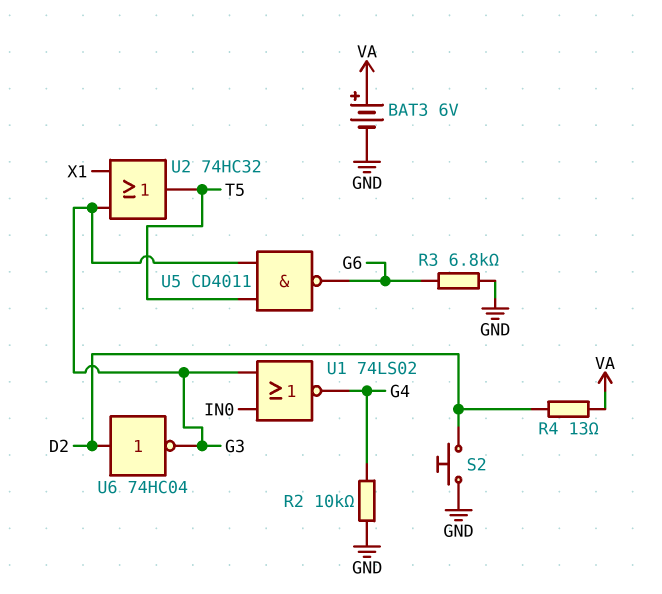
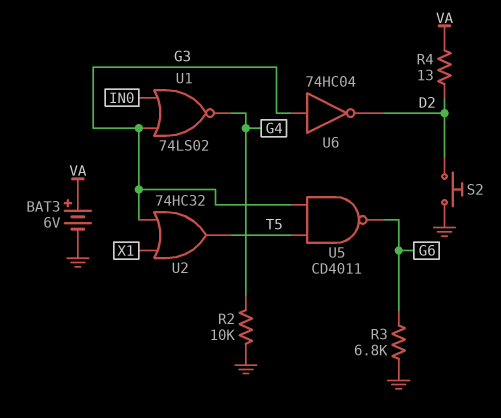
U6: NOT 74HC04 (in D2, out G3) -> NOT 74HC04 (in G3, out D2)

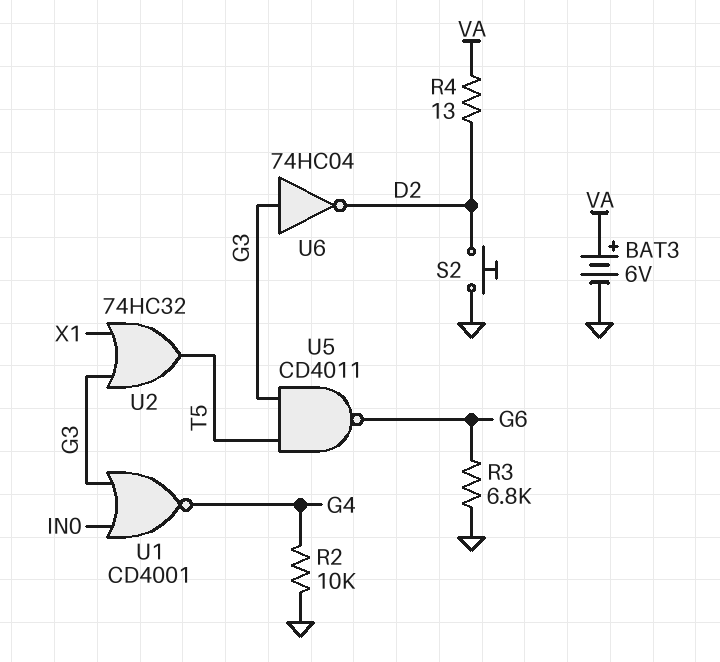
U1: NOR 74LS02 (in G3, in IN0, out G4) -> NOR CD4001 (in G3, in IN0, out G4)

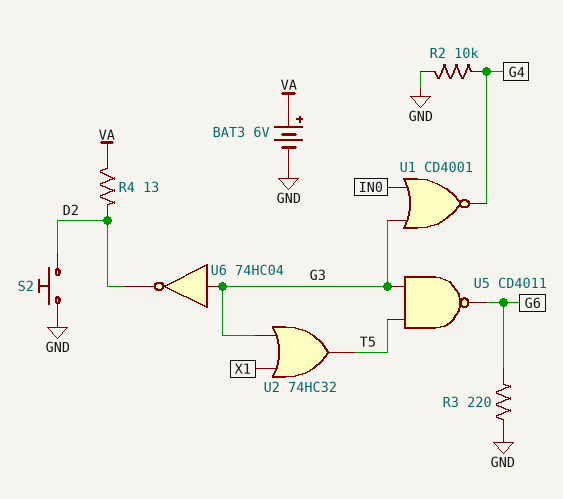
R3: 6.8k (G6, GND) -> 220 (G6, GND)

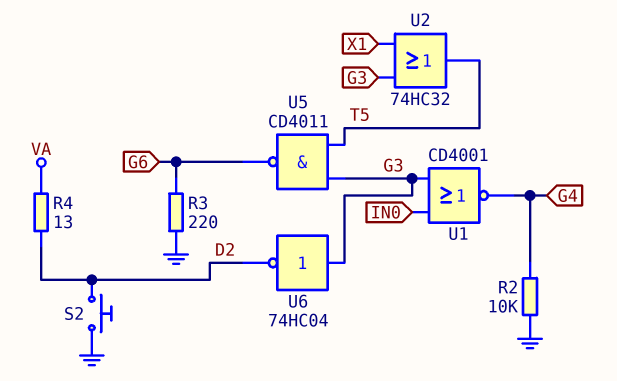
BAT3: 6V (plus VA, minus GND) -> none

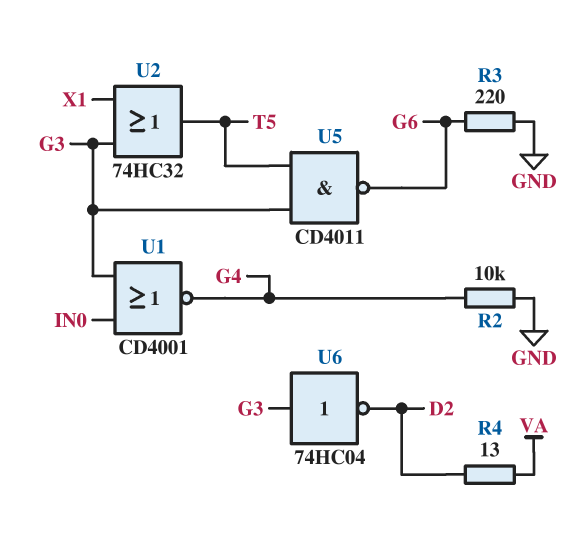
S2: button (D2, GND) -> none

